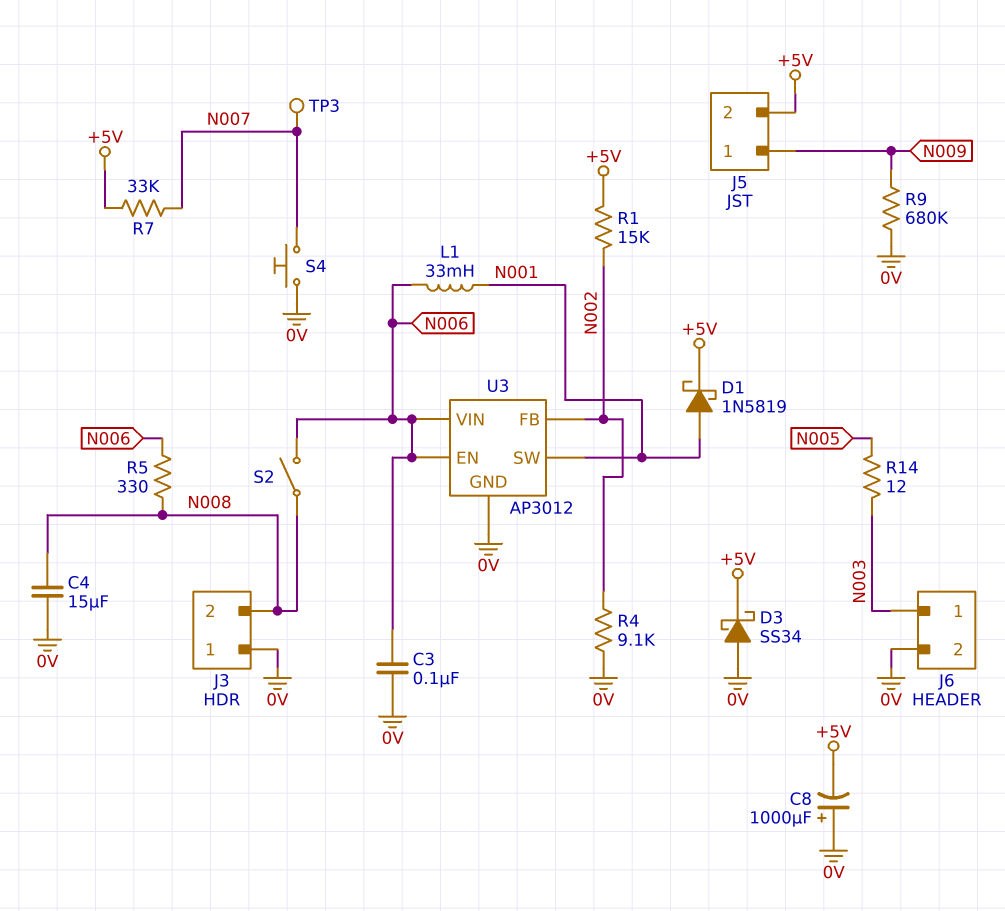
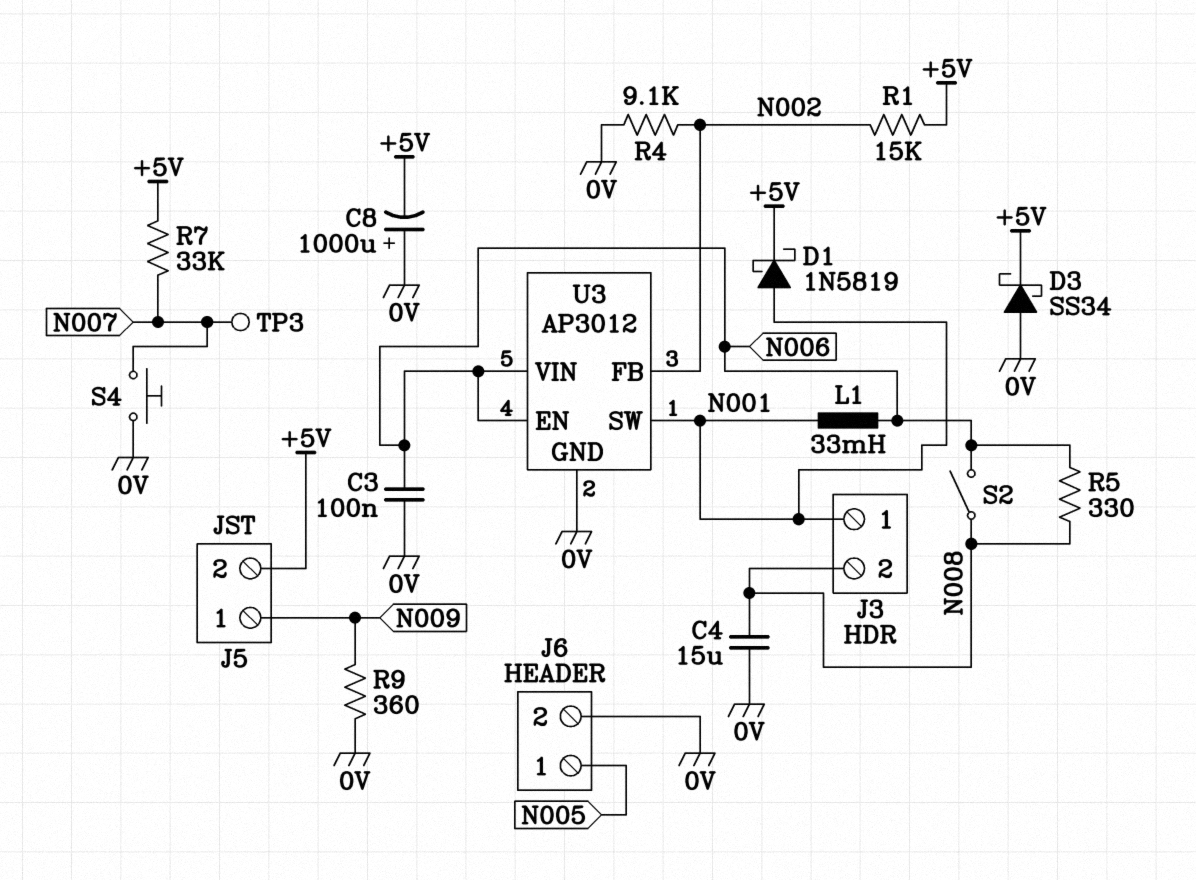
J3 pin 1: 0V -> N001
J6 pin 1: N003 -> N005
R9: 680k (0V, N009) -> 360 (0V, N009)
R14: 12 (N003, N005) -> none

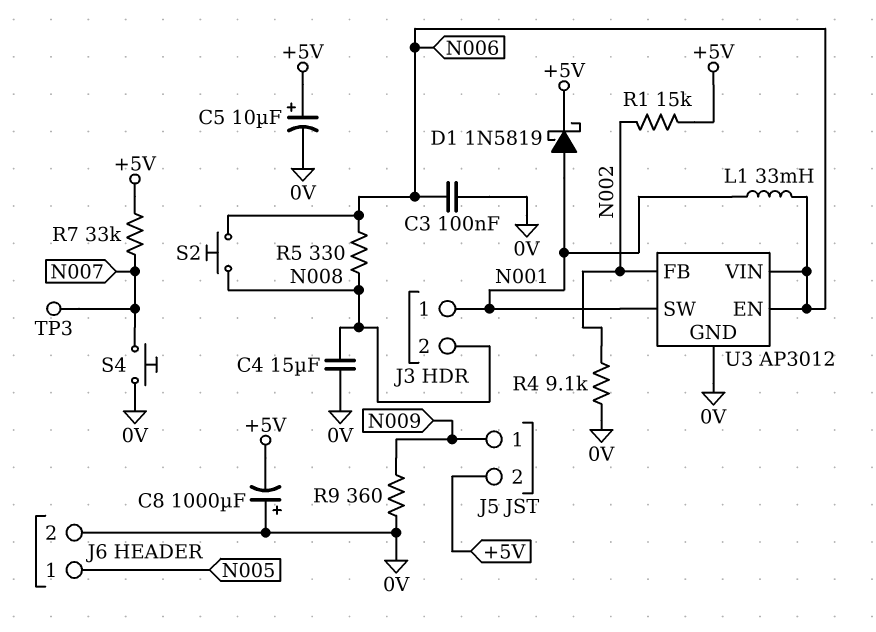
C5: none -> 10uF (plus +5V, minus 0V)
D3: schottky SS34 (A 0V, K +5V) -> none
S2: switch (N006, N008) -> button (N006, N008)

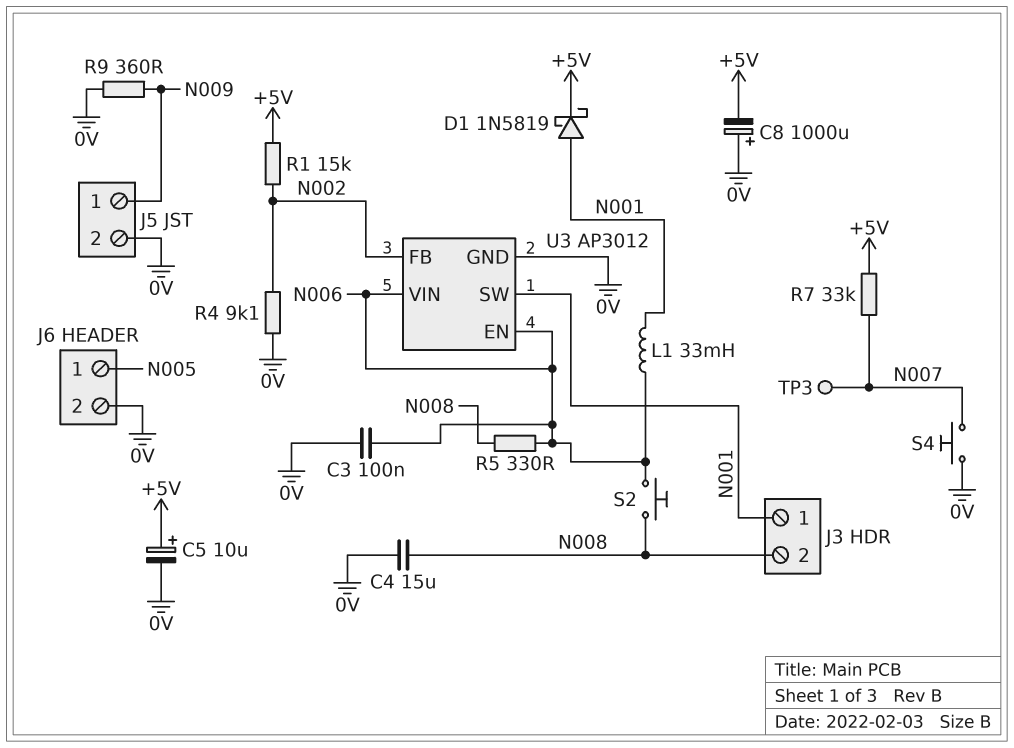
J5 pin 2: +5V -> 0V

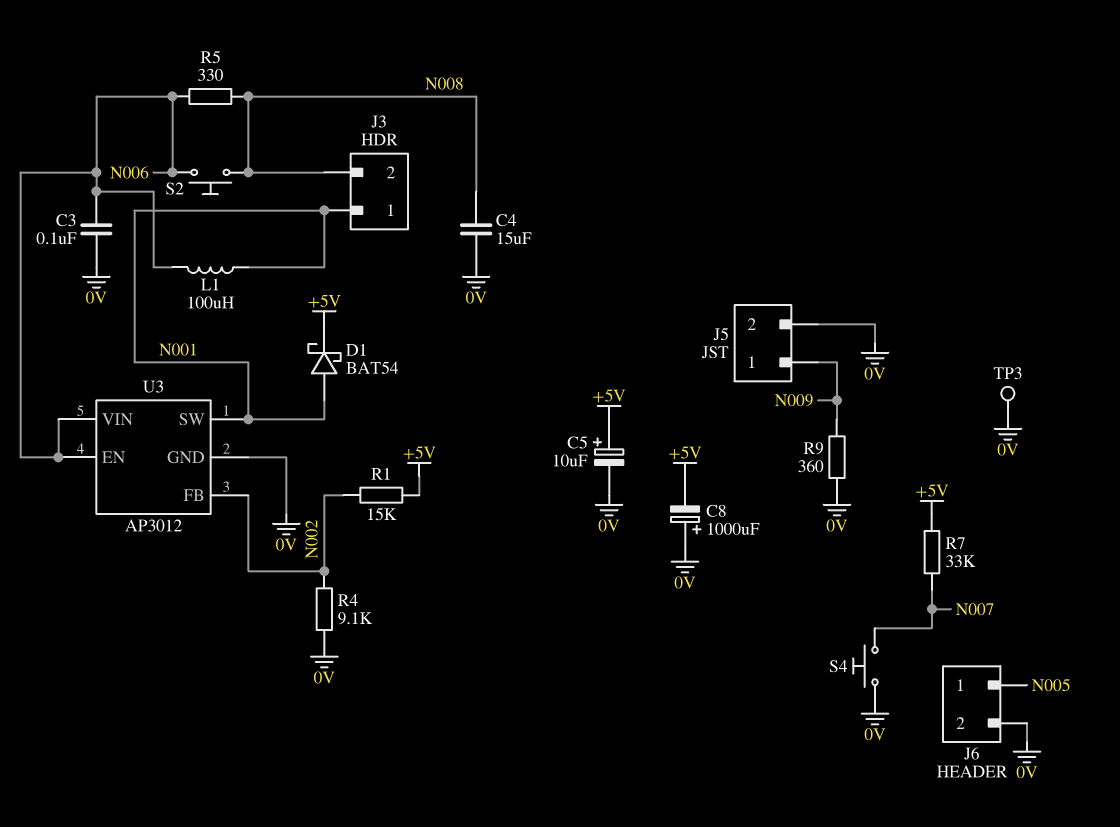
D1: schottky 1N5819 (A N001, K +5V) -> schottky BAT54 (A N001, K +5V)
L1: 33mH (N001, N006) -> 100uH (N001, N006)
TP3: test point (N007) -> test point (0V)

